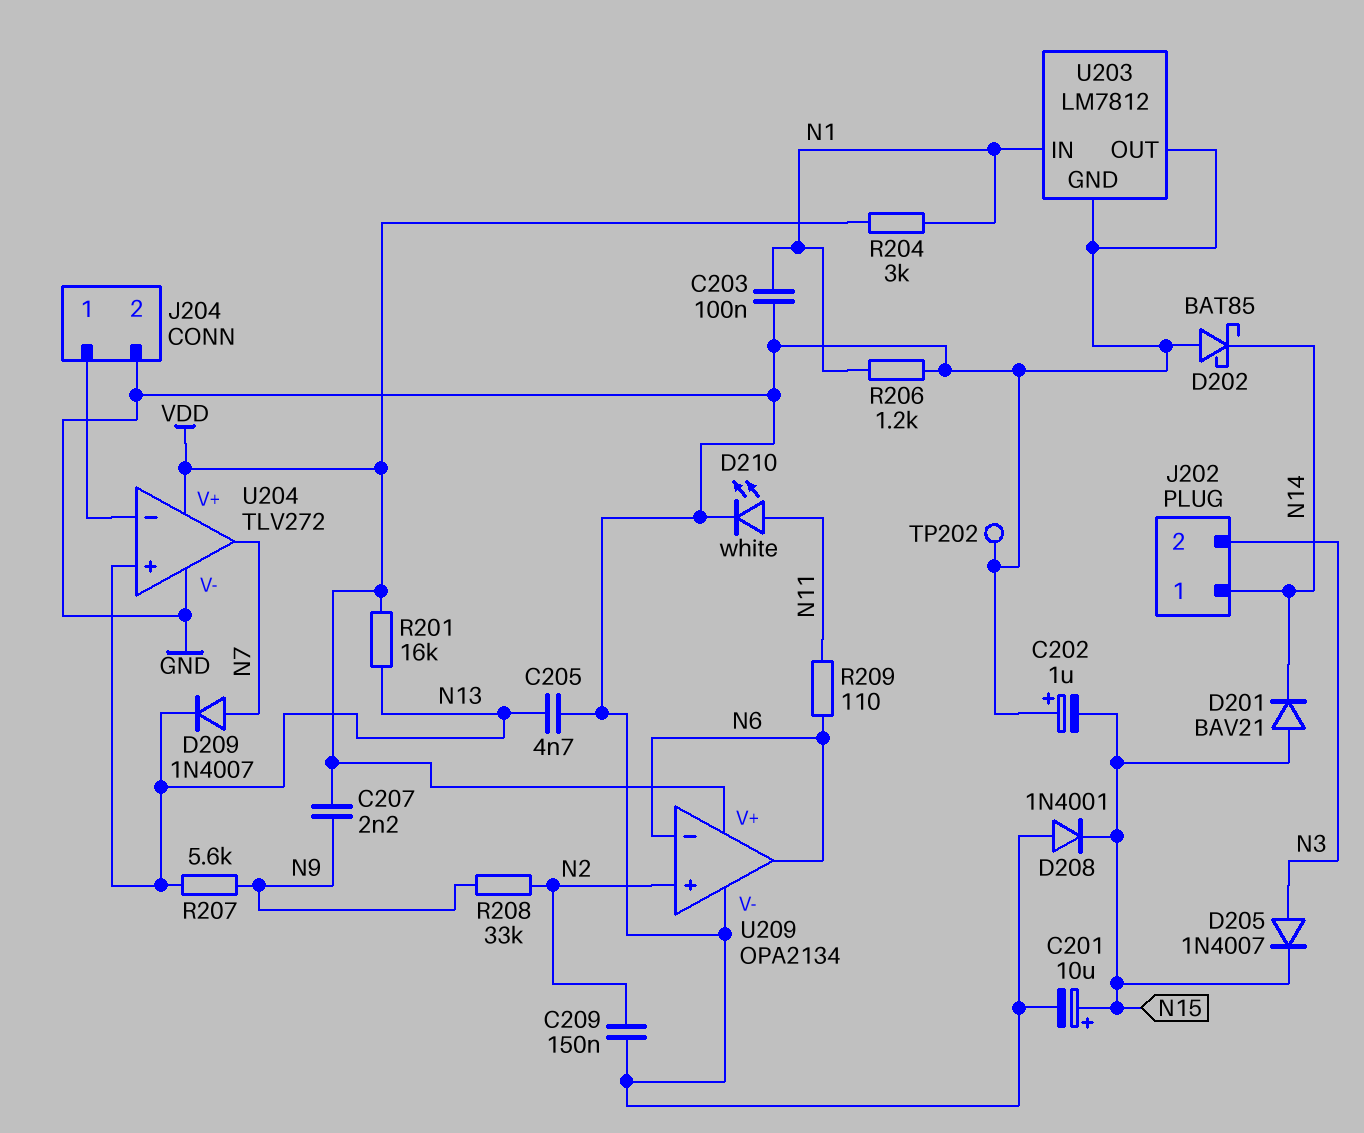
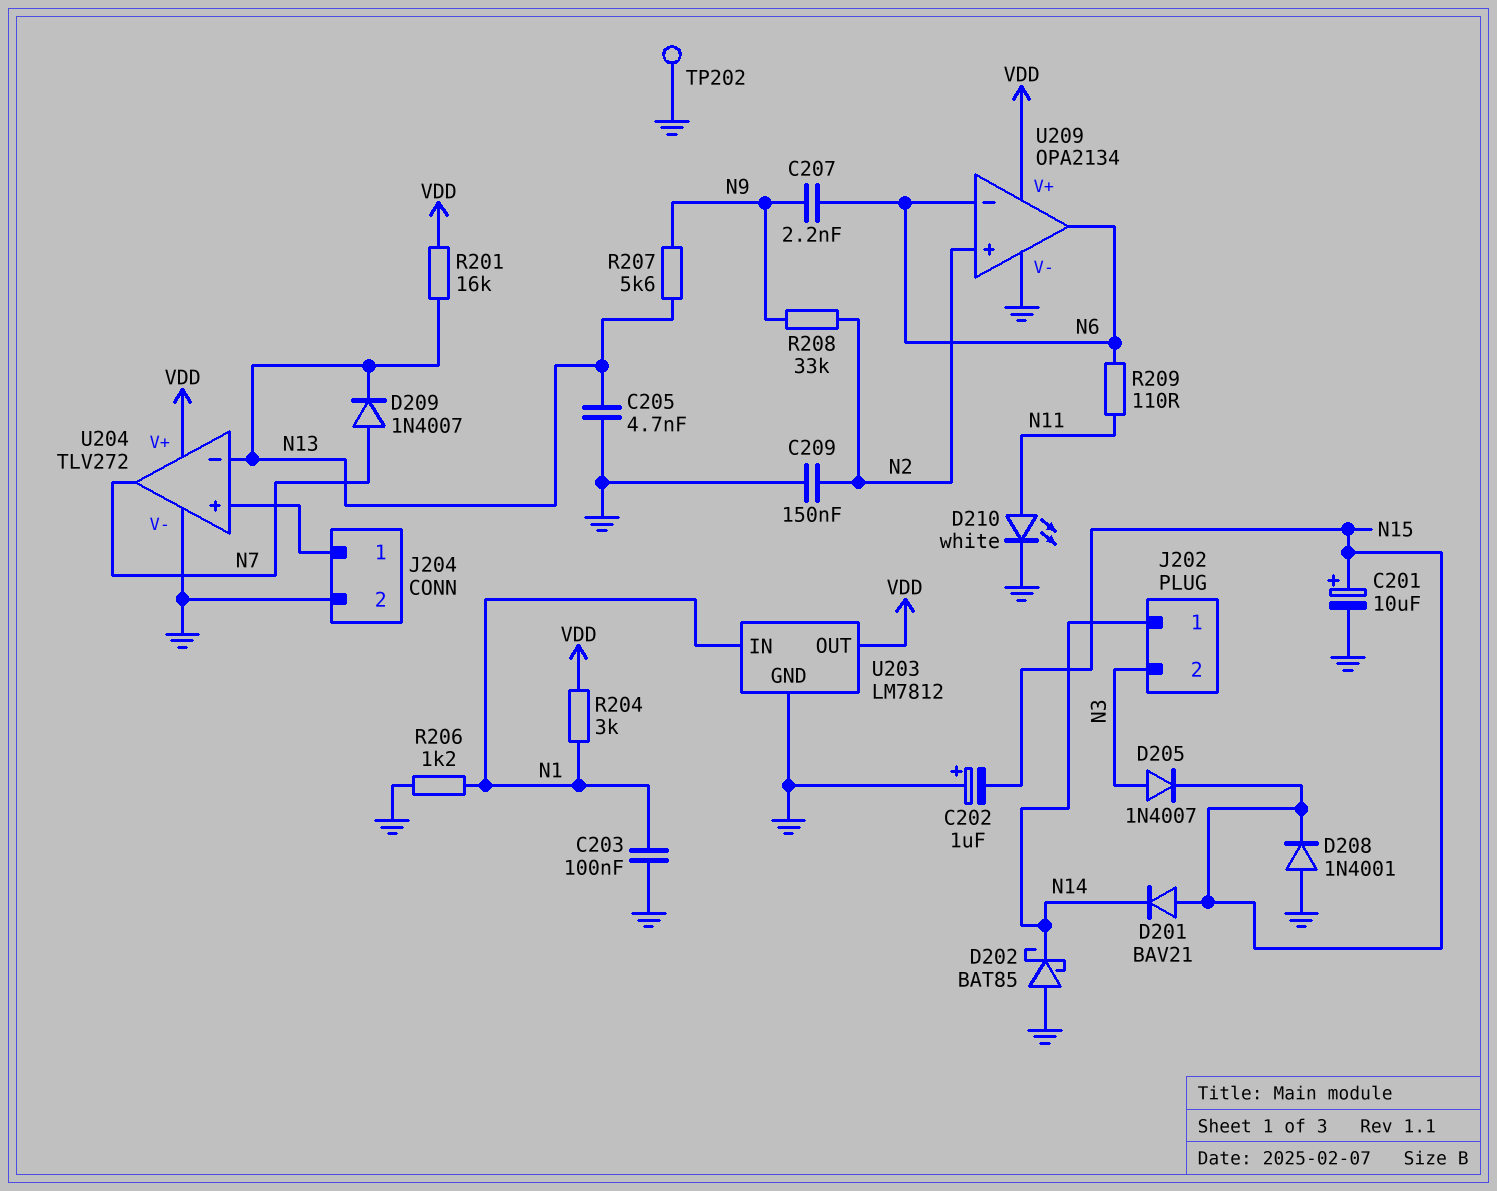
C207: 2.2nF (N9, VDD) -> 2.2nF (N6, N9)
U203 pin OUT: GND -> VDD
U204 pin in+: N13 -> J204/1
U204 pin in-: J204/1 -> N13

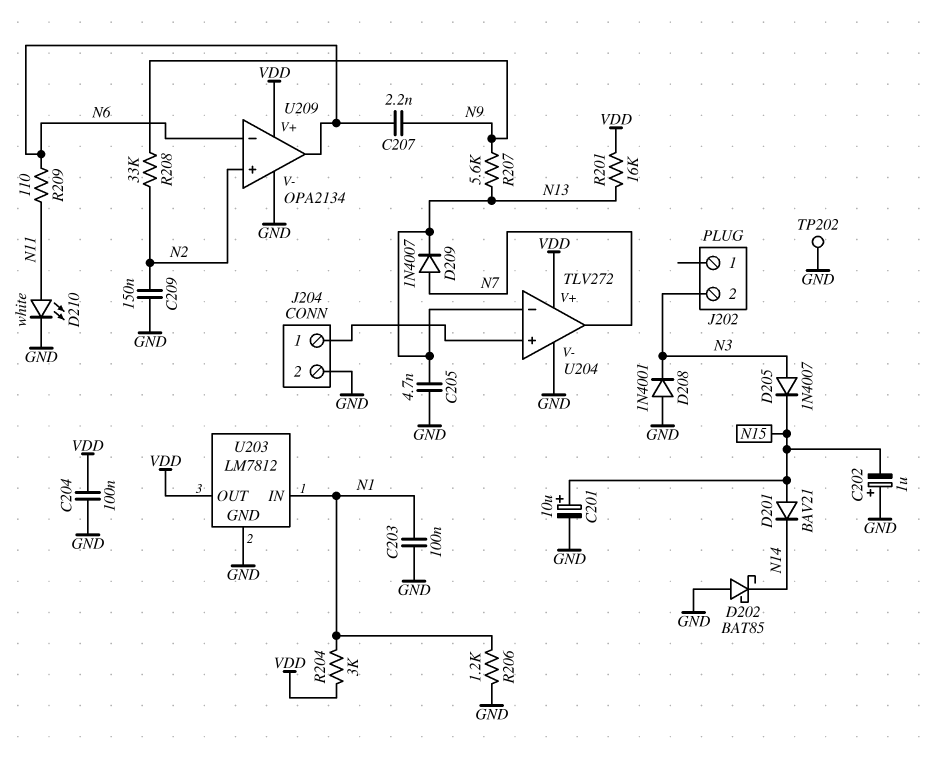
C204: none -> 100nF (GND, VDD)
D208: diode 1N4001 (A GND, K N15) -> diode 1N4001 (A GND, K N3)
J202 pin 1: N14 -> none

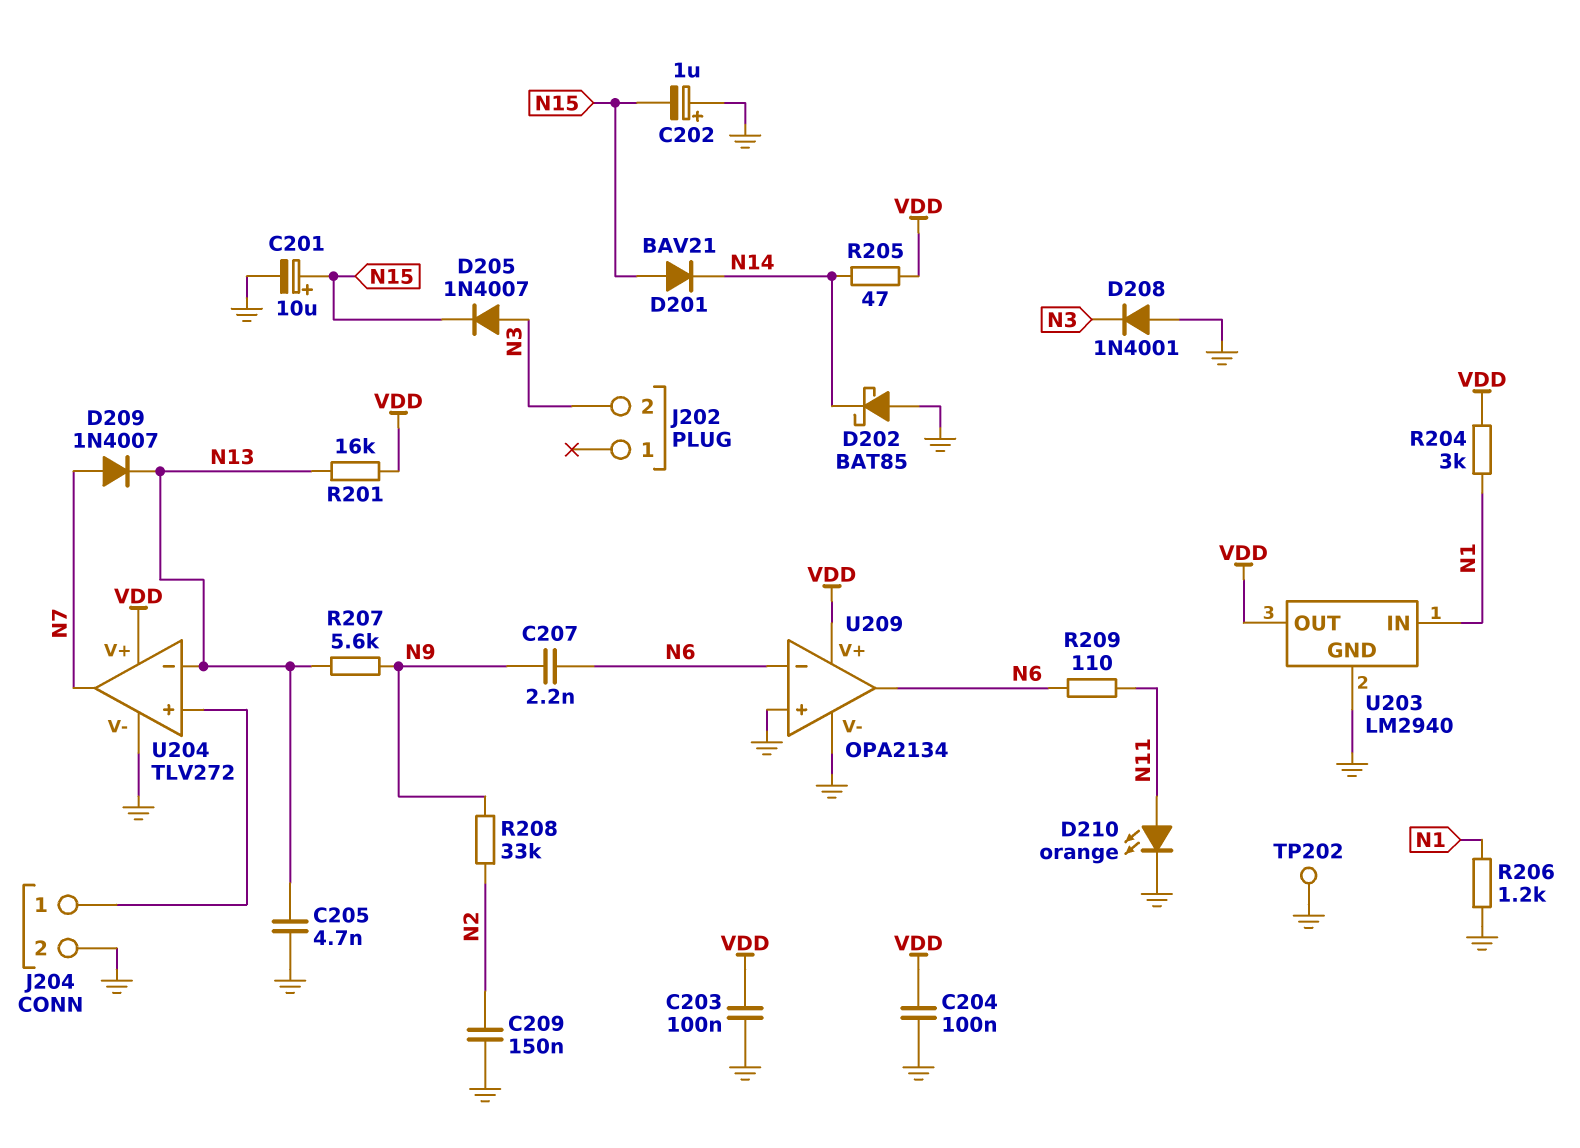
C203: 100nF (GND, N1) -> 100nF (GND, VDD)
D210: LED white (A N11, K GND) -> LED orange (A N11, K GND)
R205: none -> 47 (N14, VDD)
U203: LM7812 -> LM2940
U209 pin in+: N2 -> GND

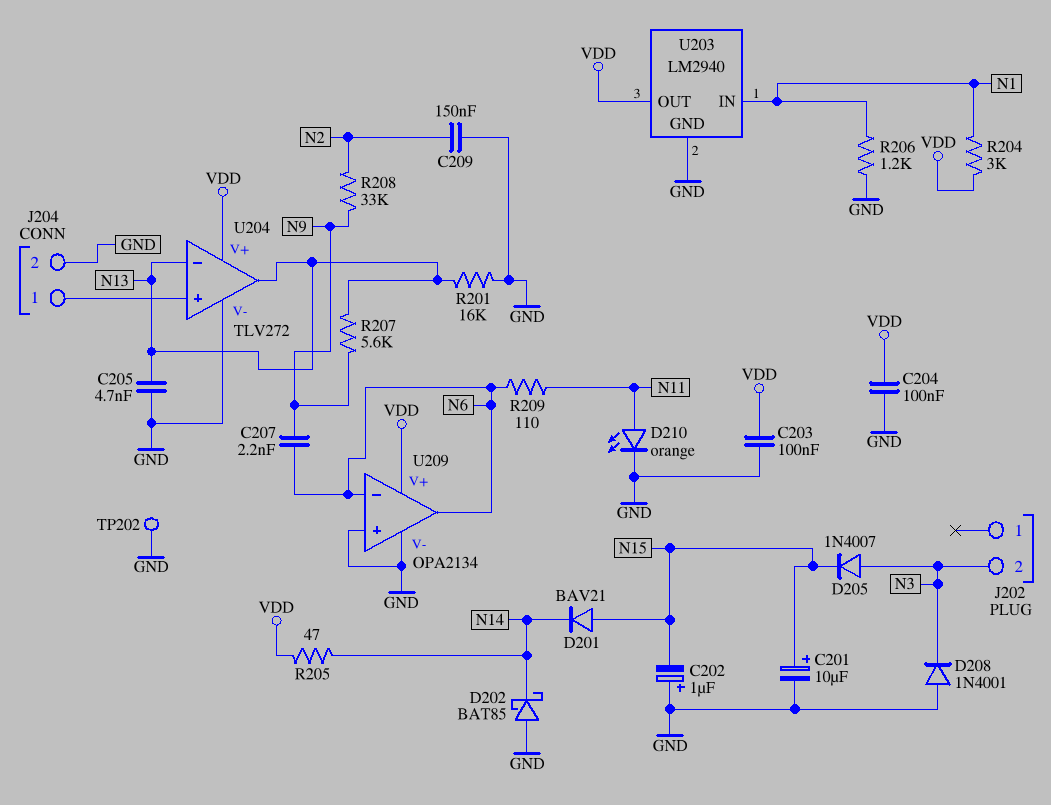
D209: diode 1N4007 (A N7, K N13) -> none
R201: 16k (N13, VDD) -> 16k (GND, N13)
U204 pin out: N7 -> N13

